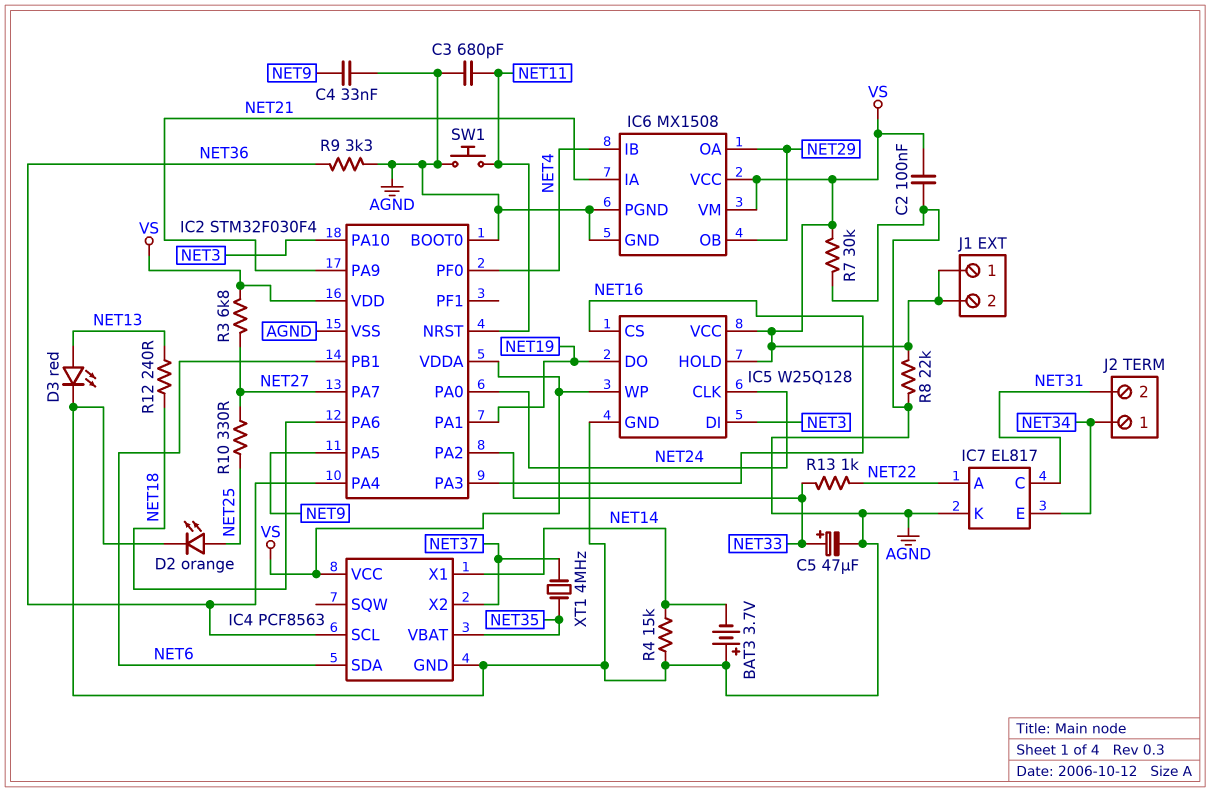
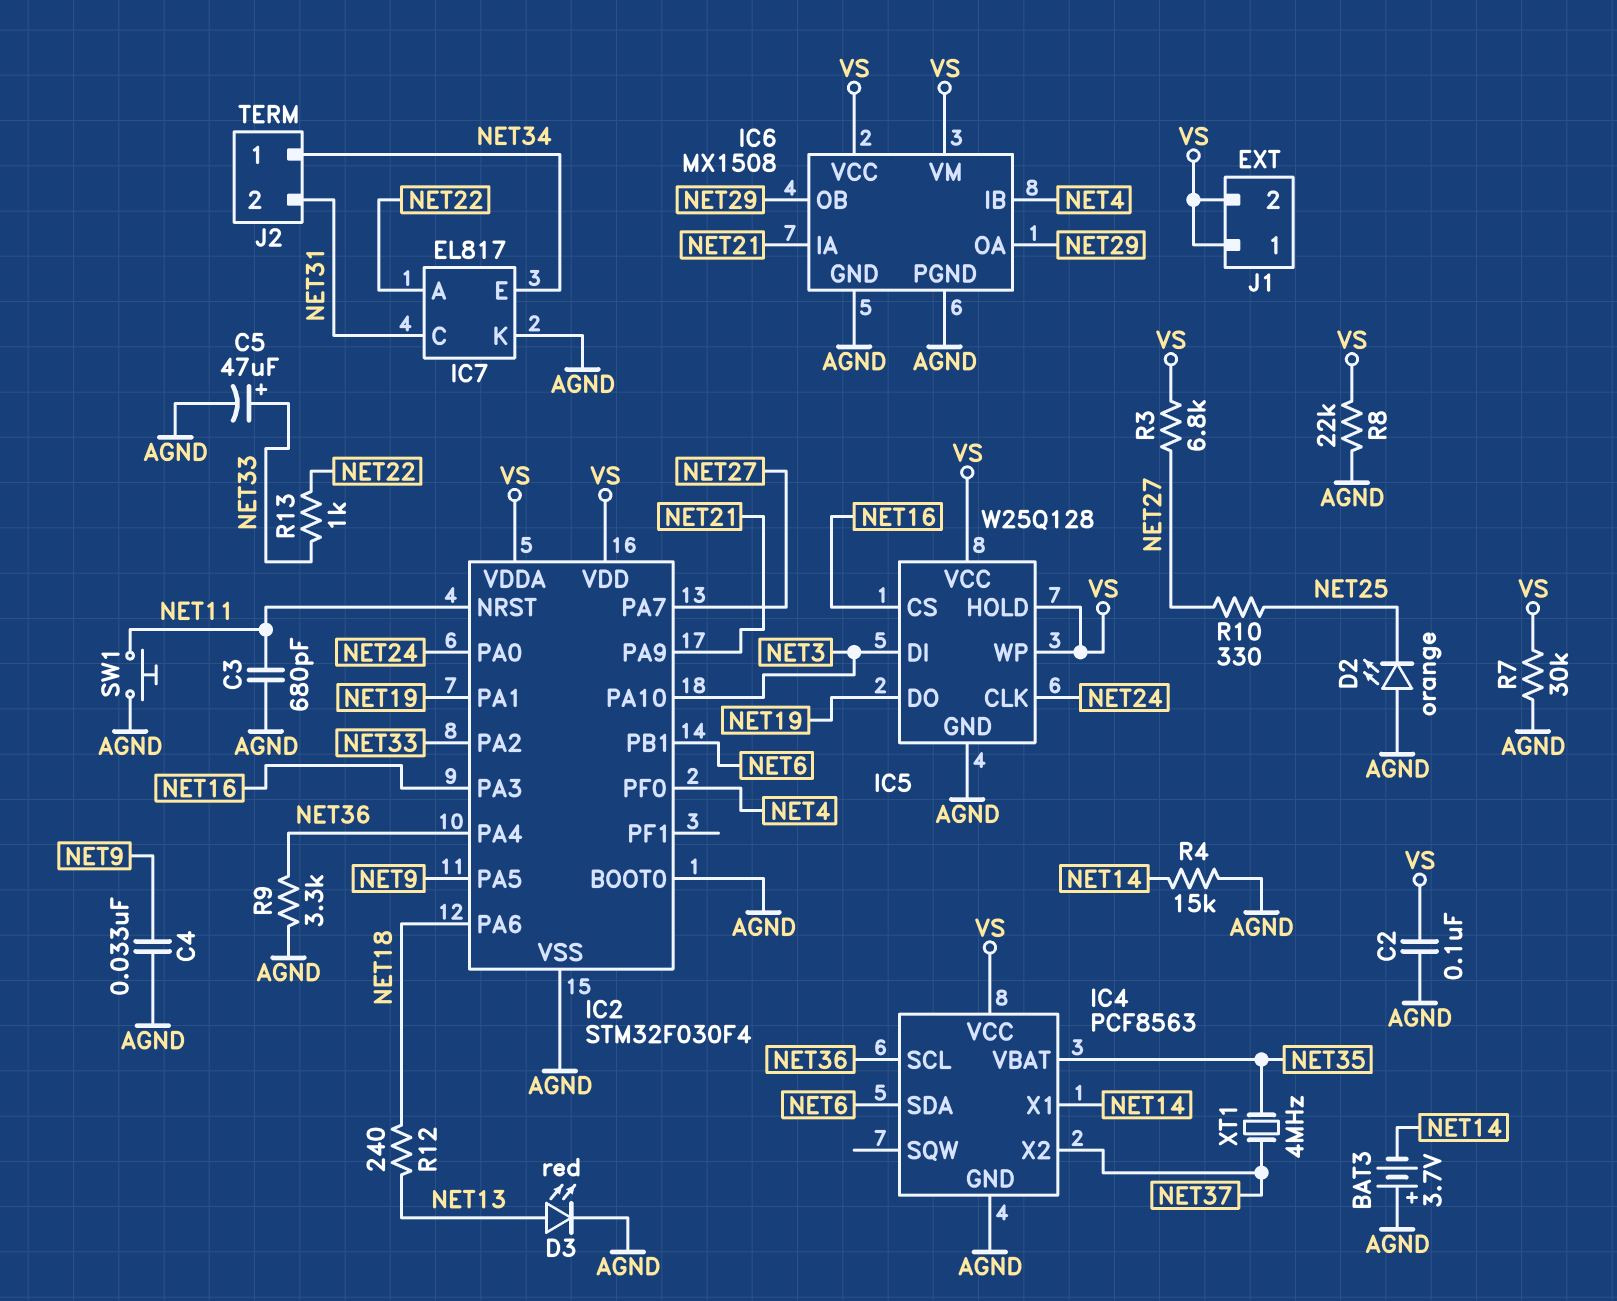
D2: LED orange (A NET25, K AGND) -> LED orange (A AGND, K NET25)

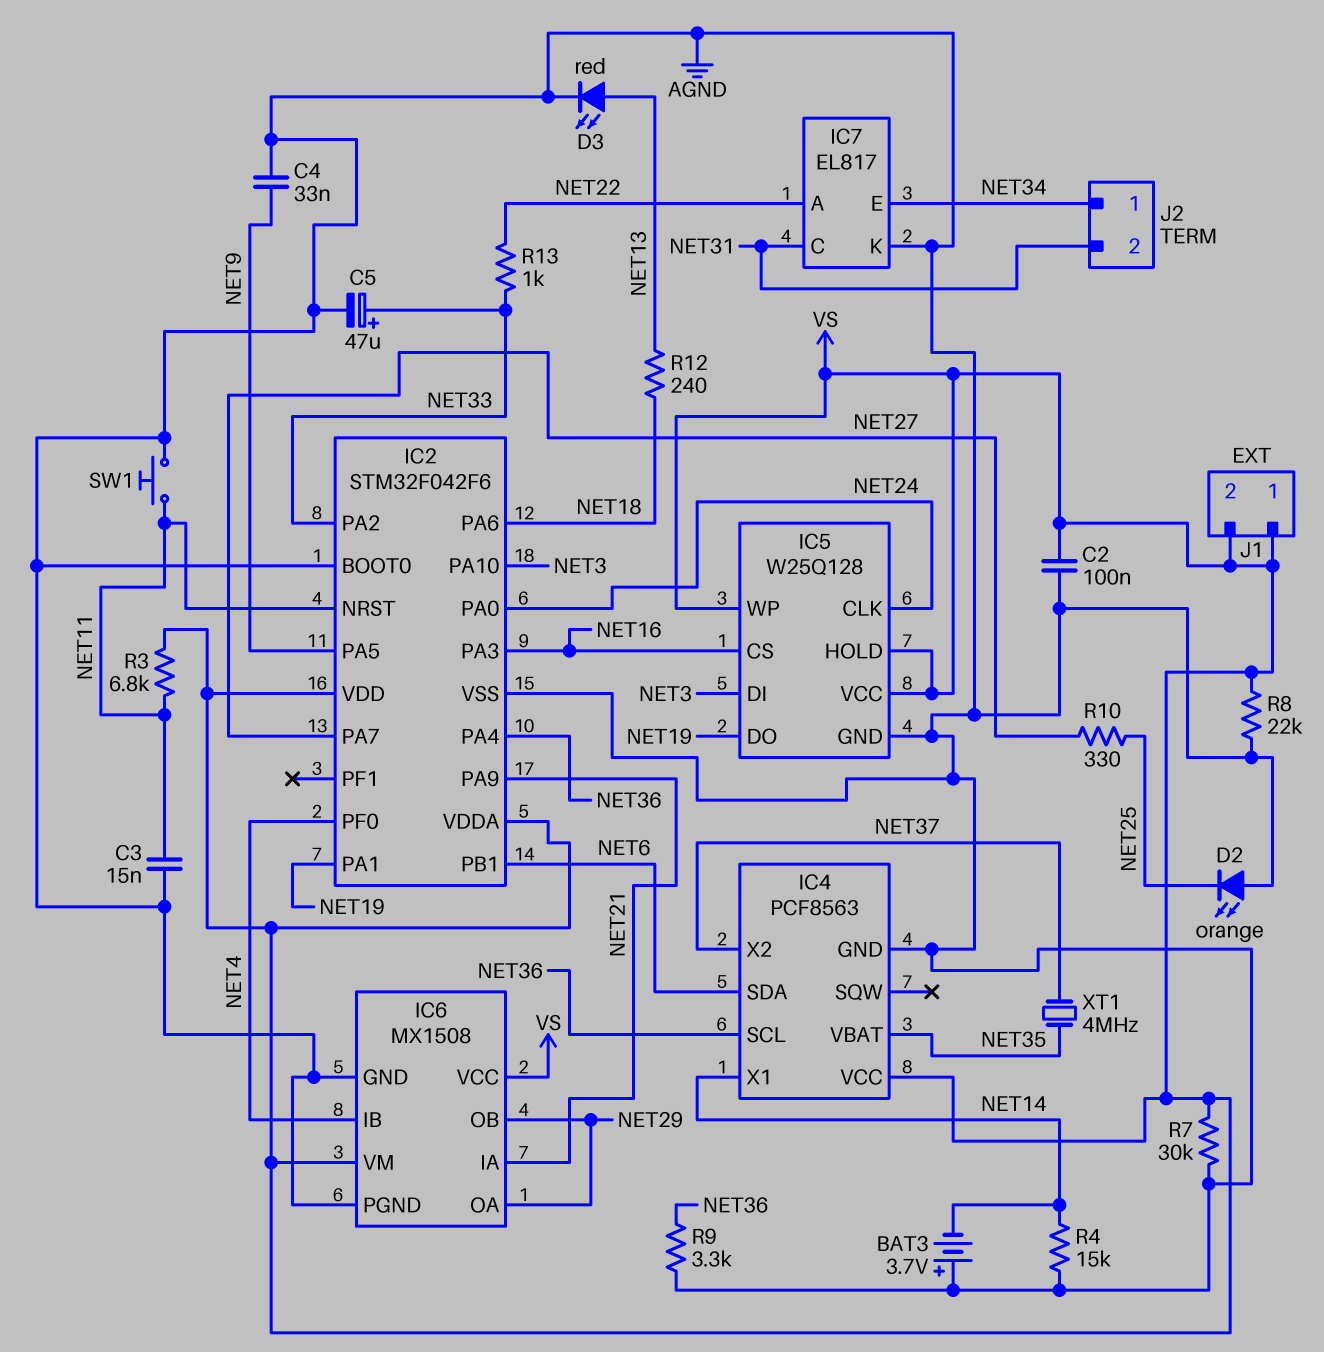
C3: 680pF (AGND, NET11) -> 15nF (AGND, NET11)
IC2: STM32F030F4 -> STM32F042F6
R3: 6.8k (NET27, VS) -> 6.8k (NET11, VS)

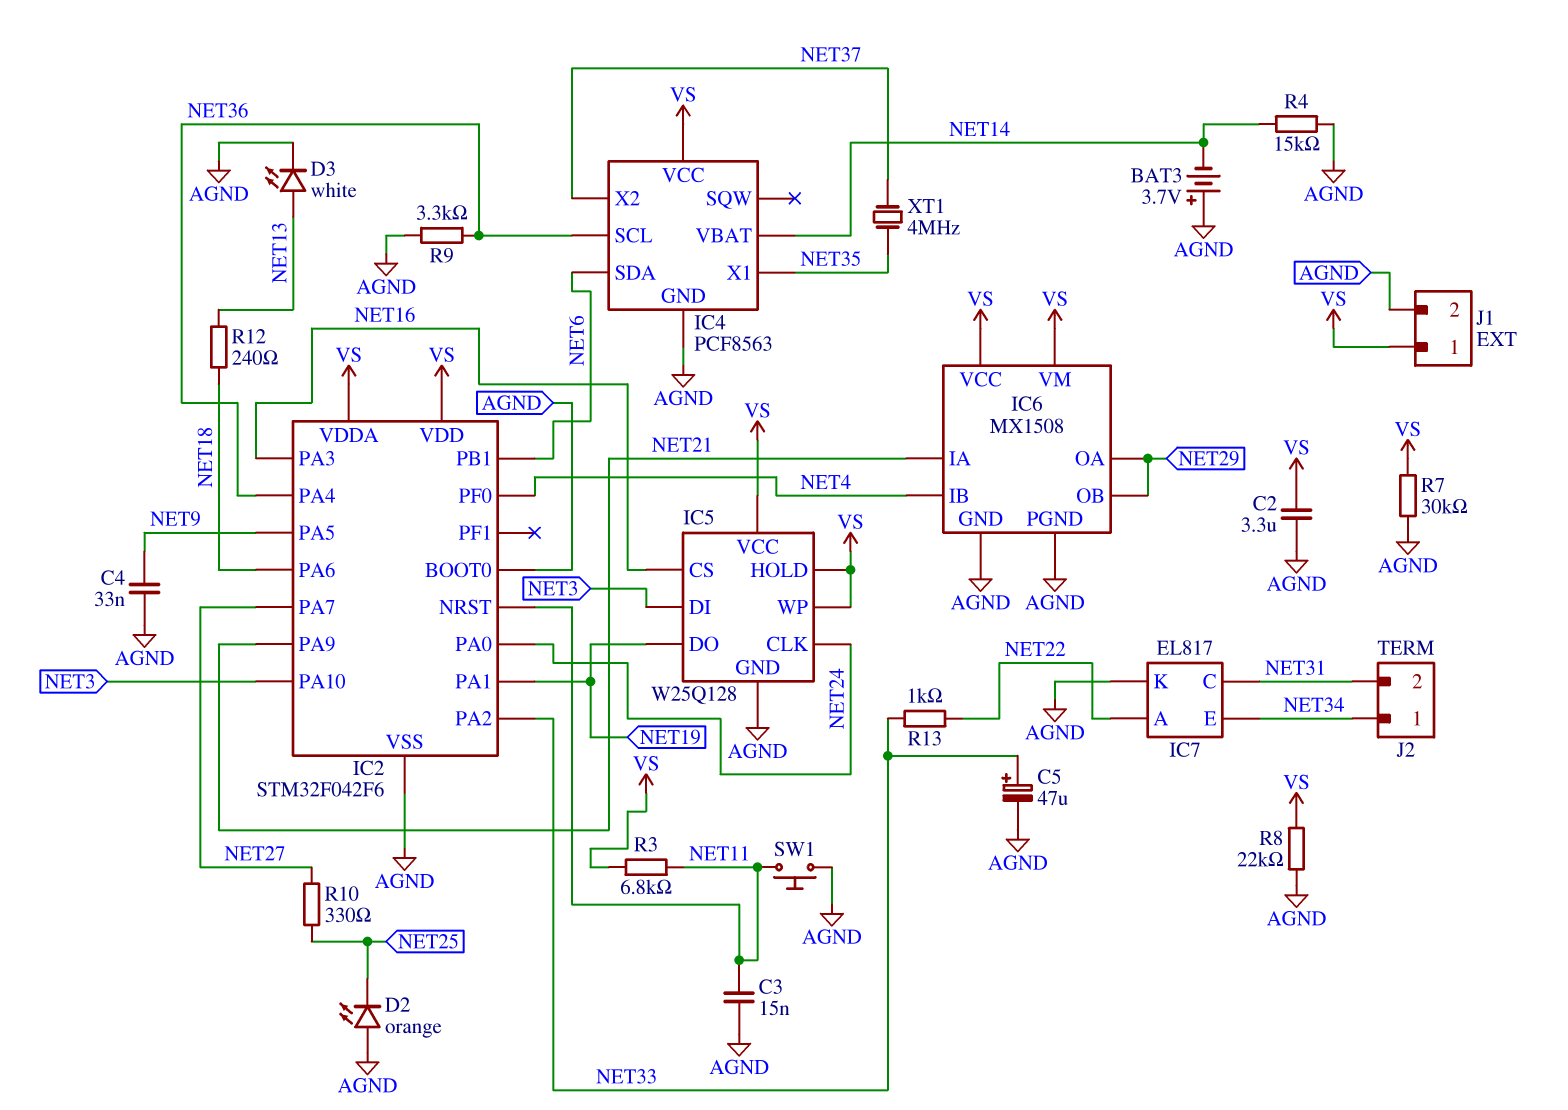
C2: 100nF (AGND, VS) -> 3.3uF (AGND, VS)
D3: LED red (A NET13, K AGND) -> LED white (A NET13, K AGND)
IC4 pin VBAT: NET35 -> NET14
IC4 pin X1: NET14 -> NET35
J1 pin 2: VS -> AGND

